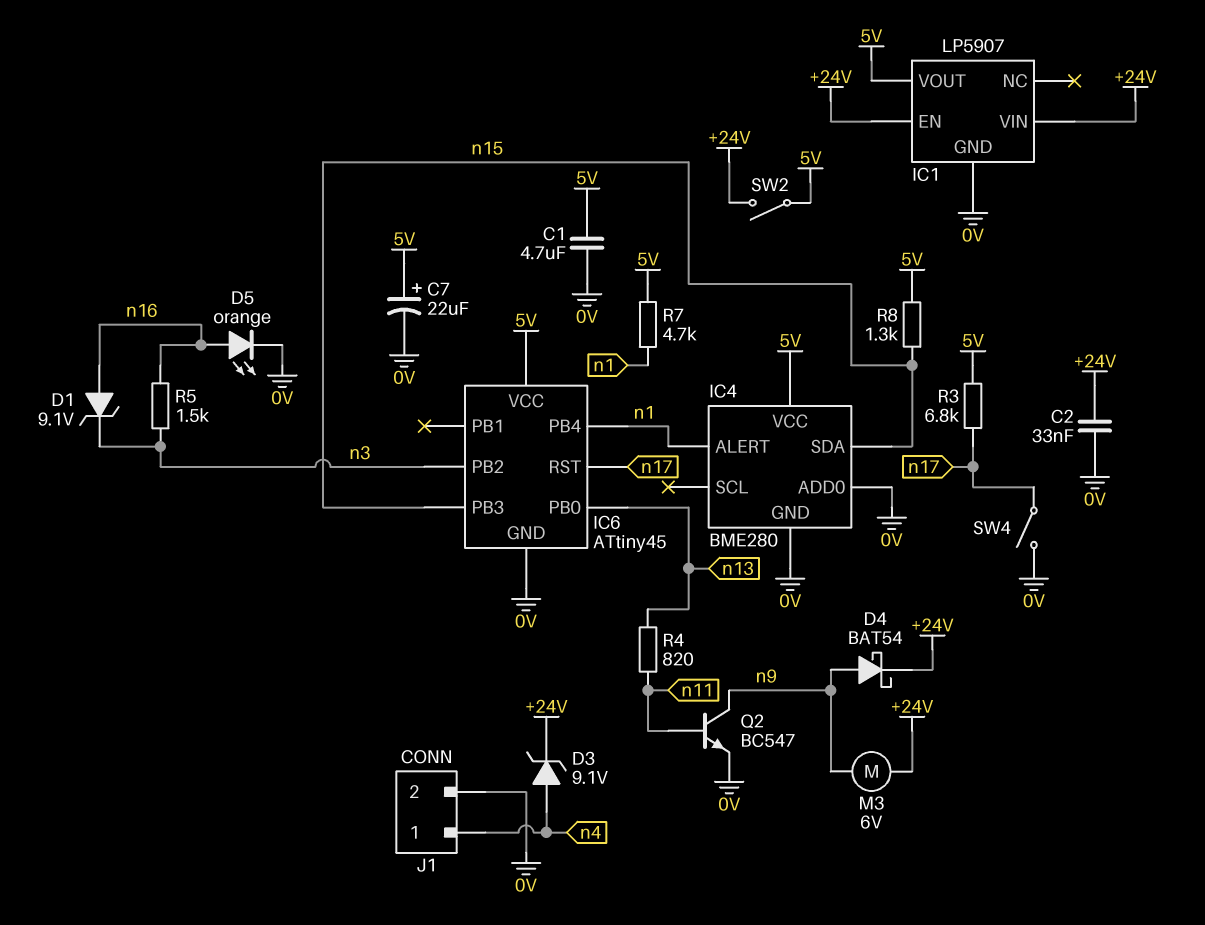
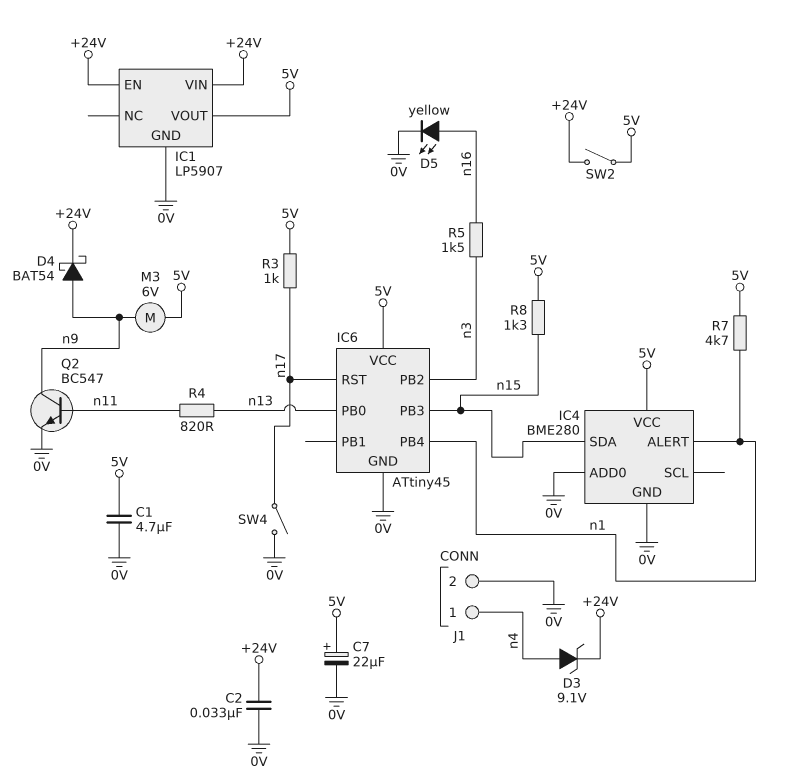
D1: zener 9.1V (A n16, K n3) -> none
D5: LED orange (A n16, K 0V) -> LED yellow (A n16, K 0V)
M3: motor 6V (+24V, n9) -> motor 6V (5V, n9)
R3: 6.8k (5V, n17) -> 1k (5V, n17)

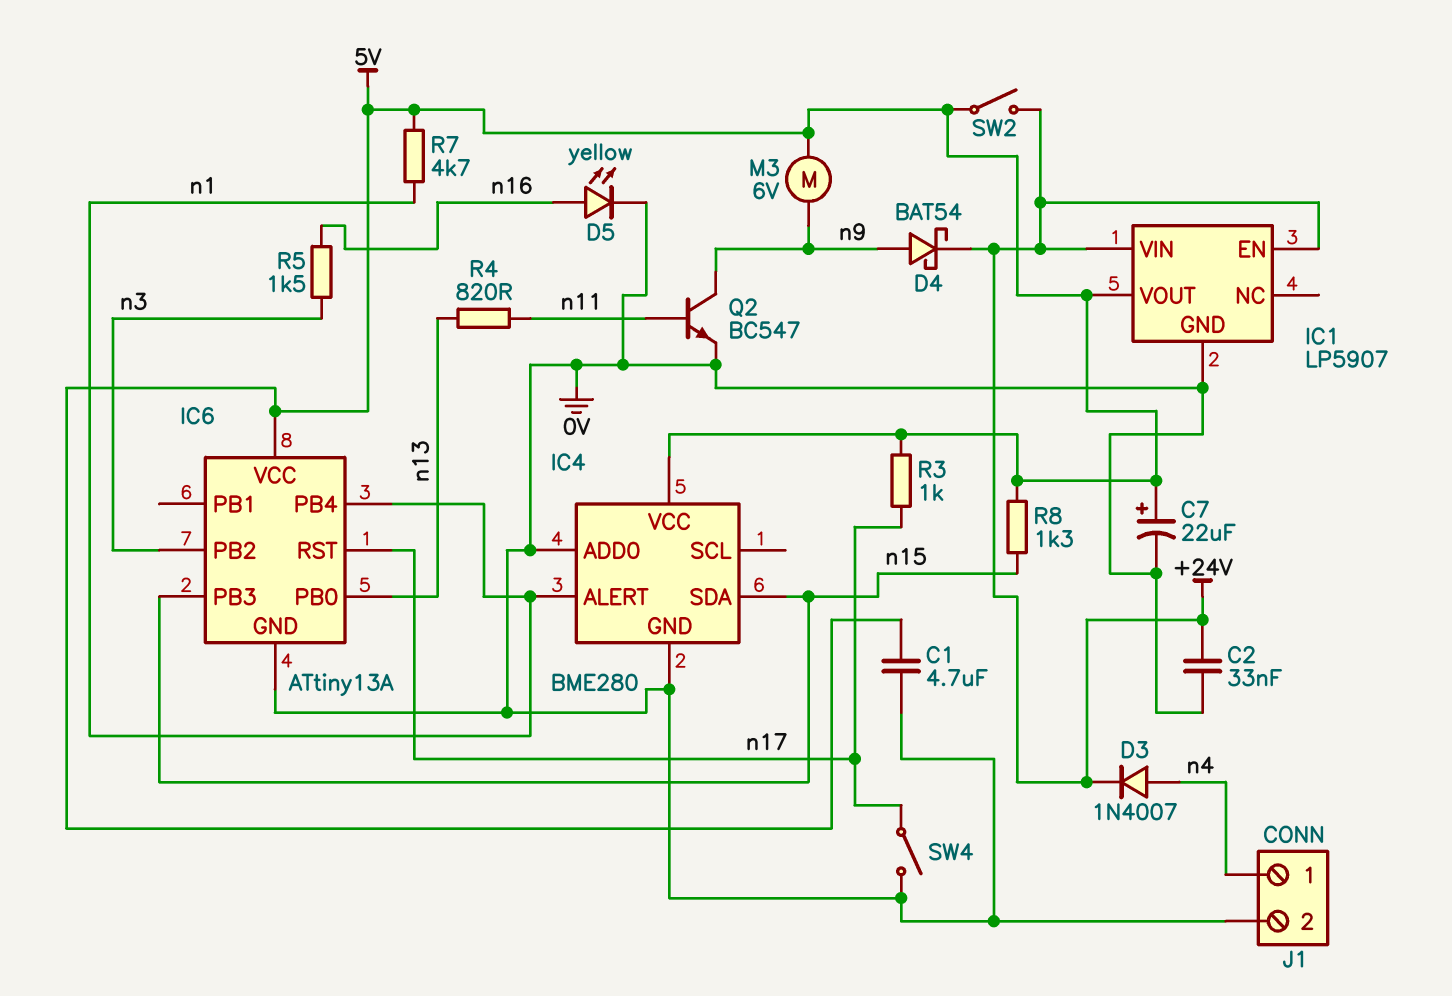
D3: zener 9.1V (A n4, K +24V) -> diode 1N4007 (A n4, K +24V)
IC6: ATtiny45 -> ATtiny13A

